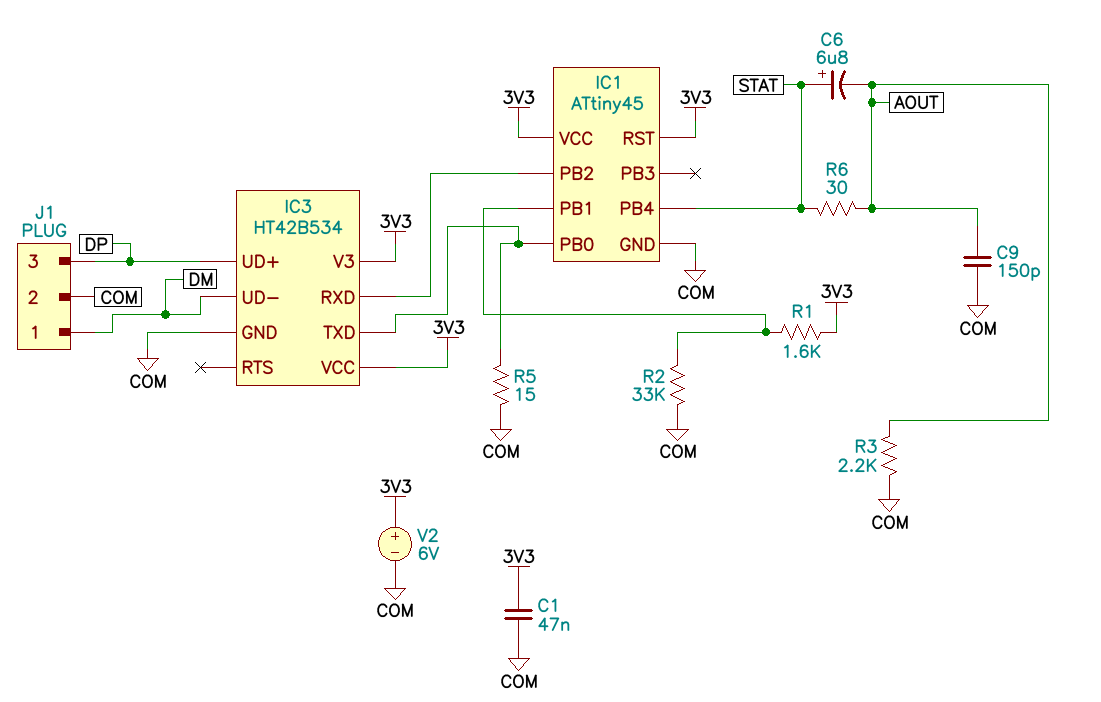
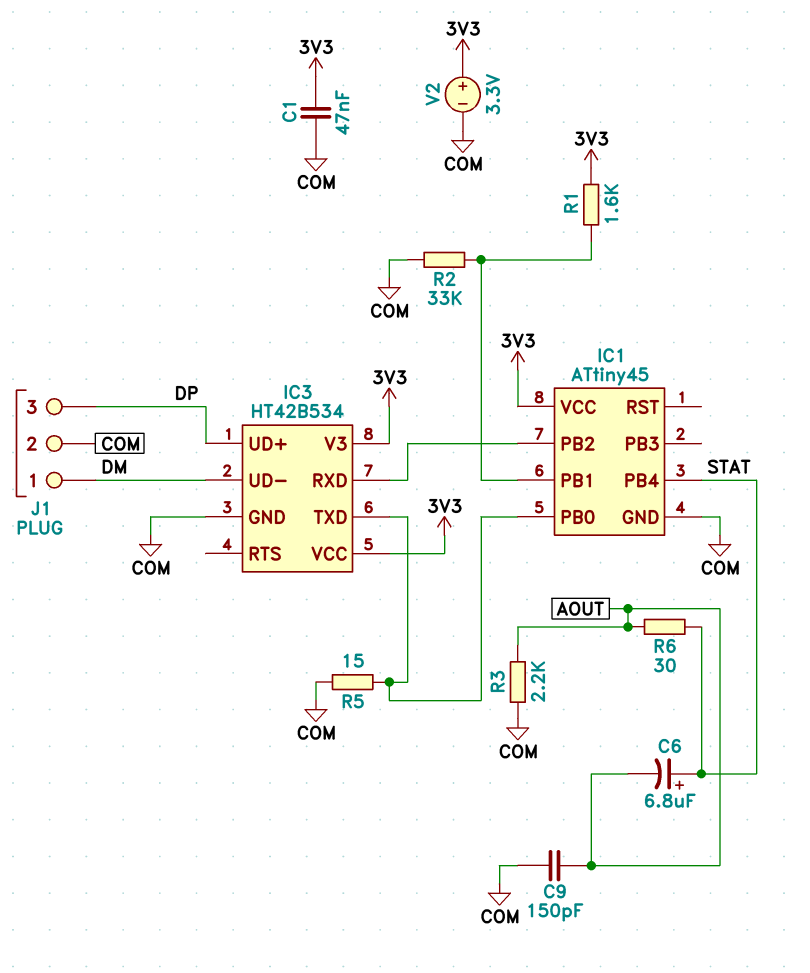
IC1 pin RST: 3V3 -> none
V2: 6V (plus 3V3, minus COM) -> 3.3V (plus 3V3, minus COM)

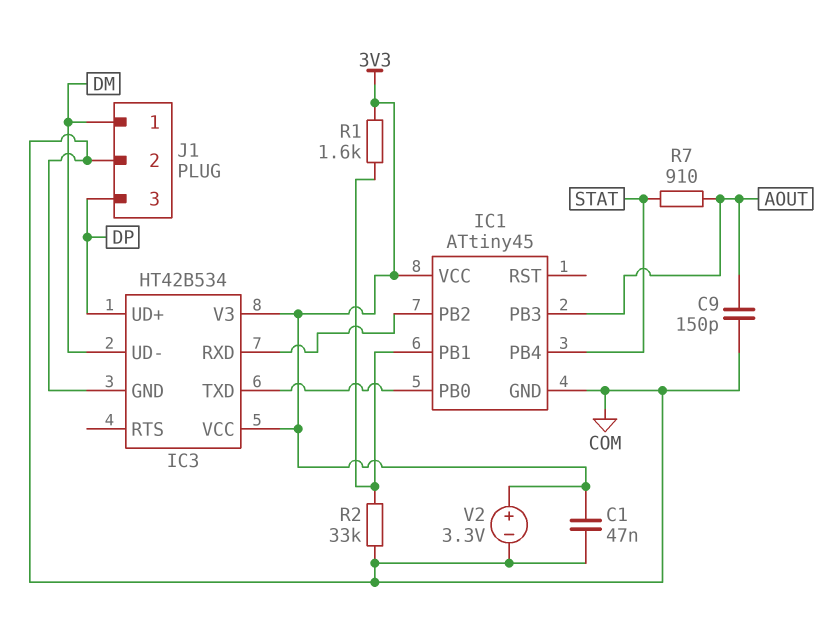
C6: 6.8uF (plus STAT, minus AOUT) -> none
IC1 pin PB3: none -> AOUT
R3: 2.2k (AOUT, COM) -> none
R5: 15 (COM, IC1/PB0) -> none
R6: 30 (AOUT, STAT) -> none
R7: none -> 910 (AOUT, STAT)

